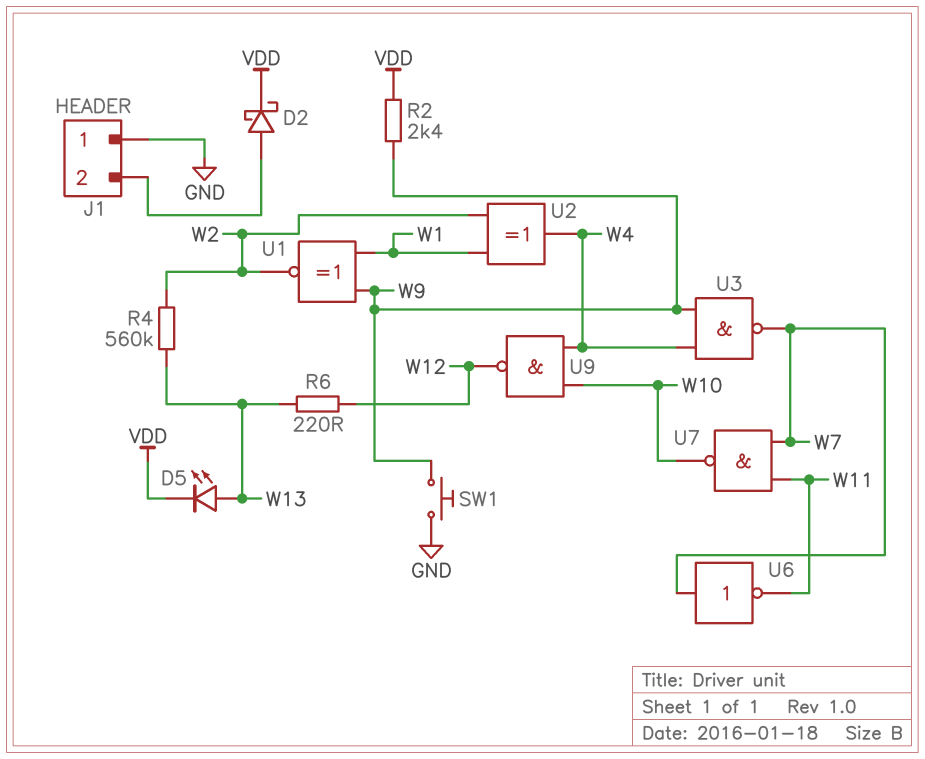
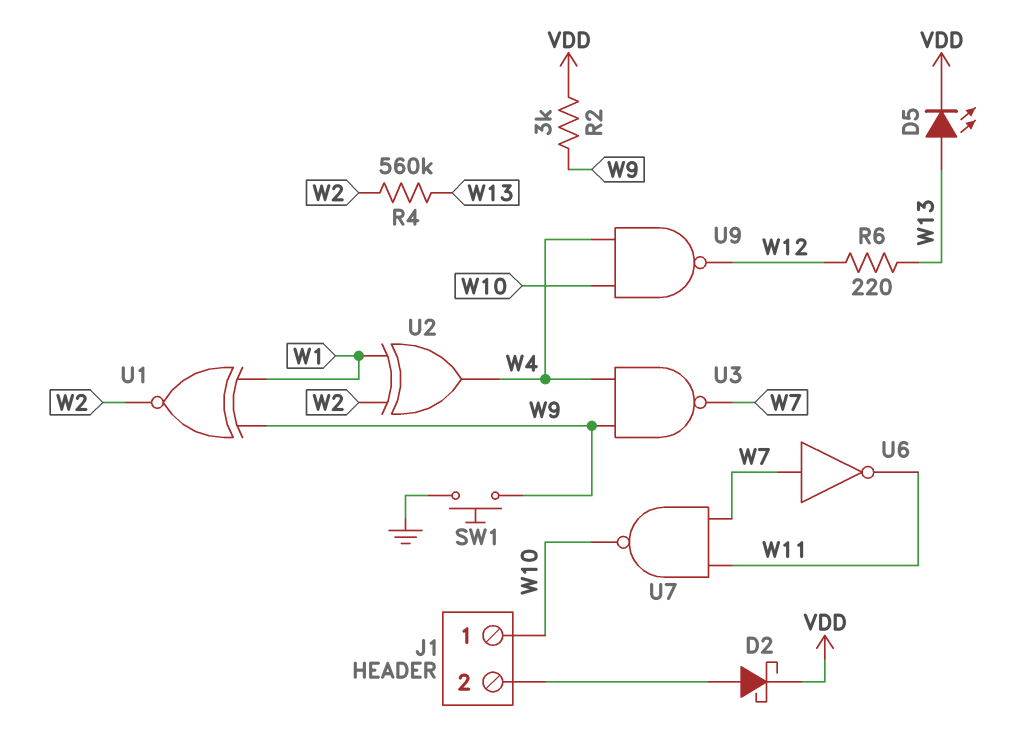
J1 pin 1: GND -> W10
R2: 2.4k (VDD, W9) -> 3k (VDD, W9)

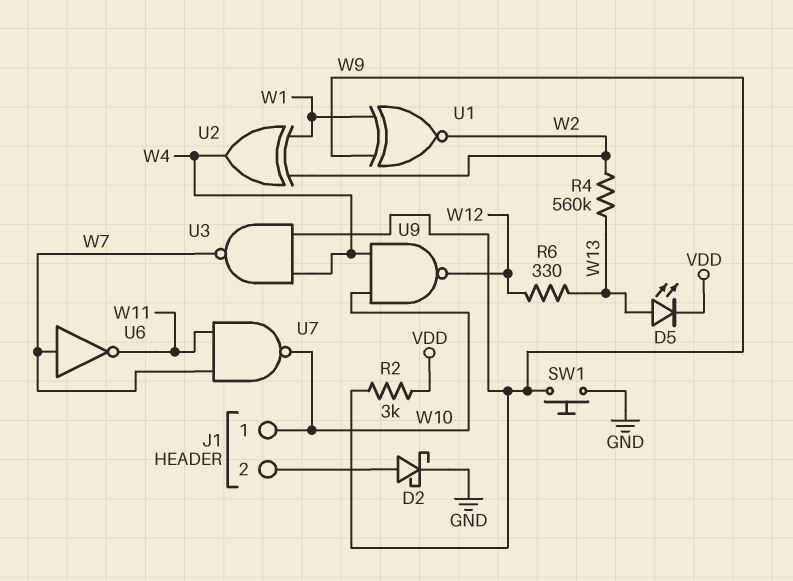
D2: schottky (A J1/2, K VDD) -> schottky (A J1/2, K GND)
R6: 220 (W12, W13) -> 330 (W12, W13)

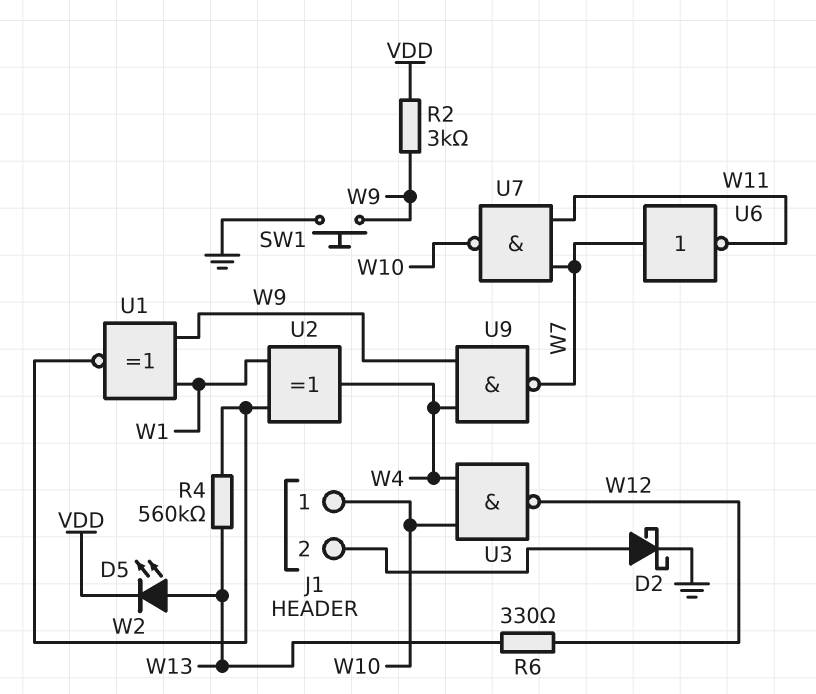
U3: NAND (in W4, in W9, out W7) -> NAND (in W4, in W10, out W12)
U9: NAND (in W4, in W10, out W12) -> NAND (in W4, in W9, out W7)

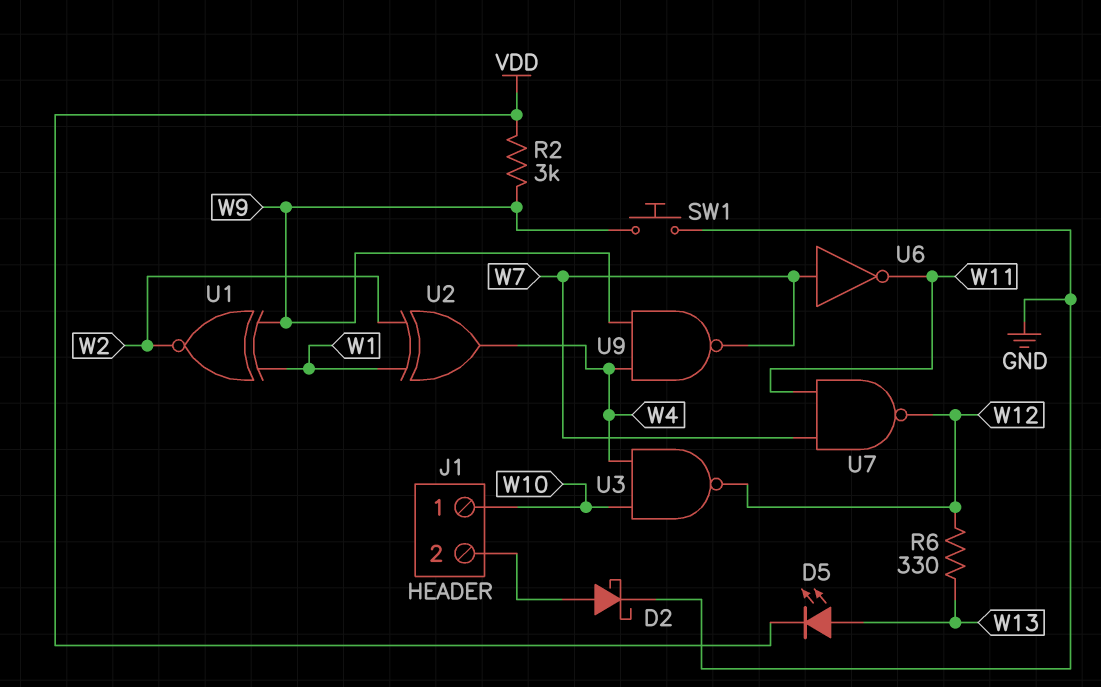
R4: 560k (W2, W13) -> none
U7: NAND (in W7, in W11, out W10) -> NAND (in W7, in W11, out W12)

